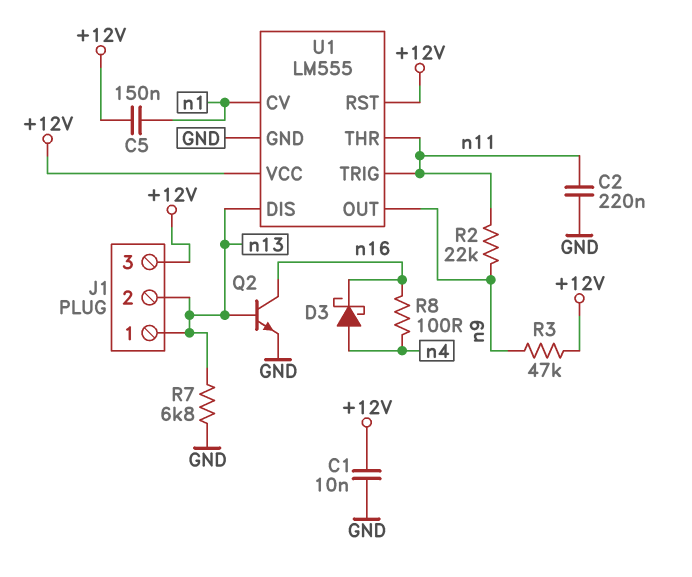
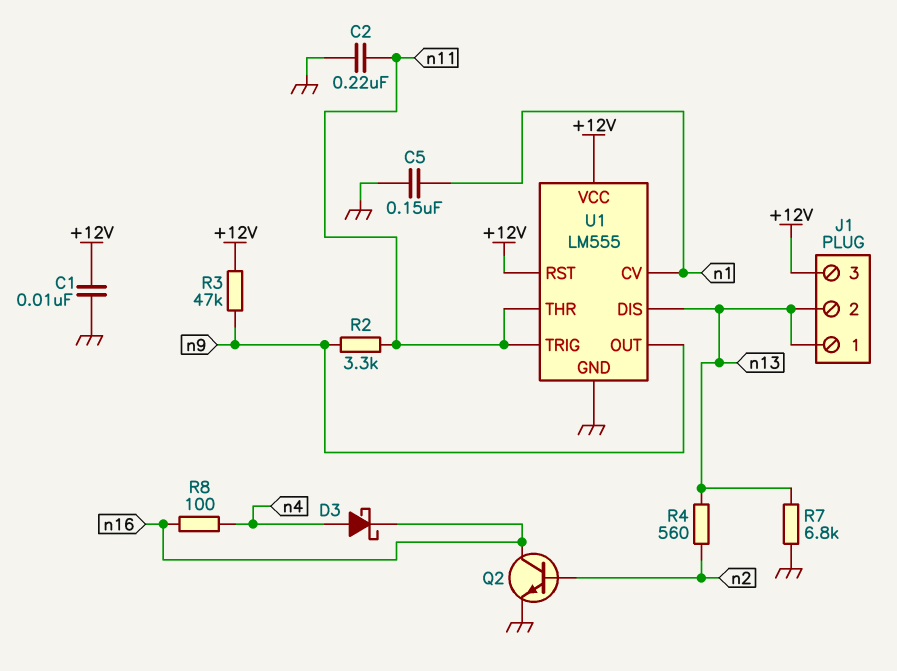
C5: 150nF (+12V, n1) -> 150nF (GND, n1)
Q2: NPN (B n13, C n16, E GND) -> NPN (B n2, C n16, E GND)
R2: 22k (n9, n11) -> 3.3k (n9, n11)
R4: none -> 560 (n2, n13)

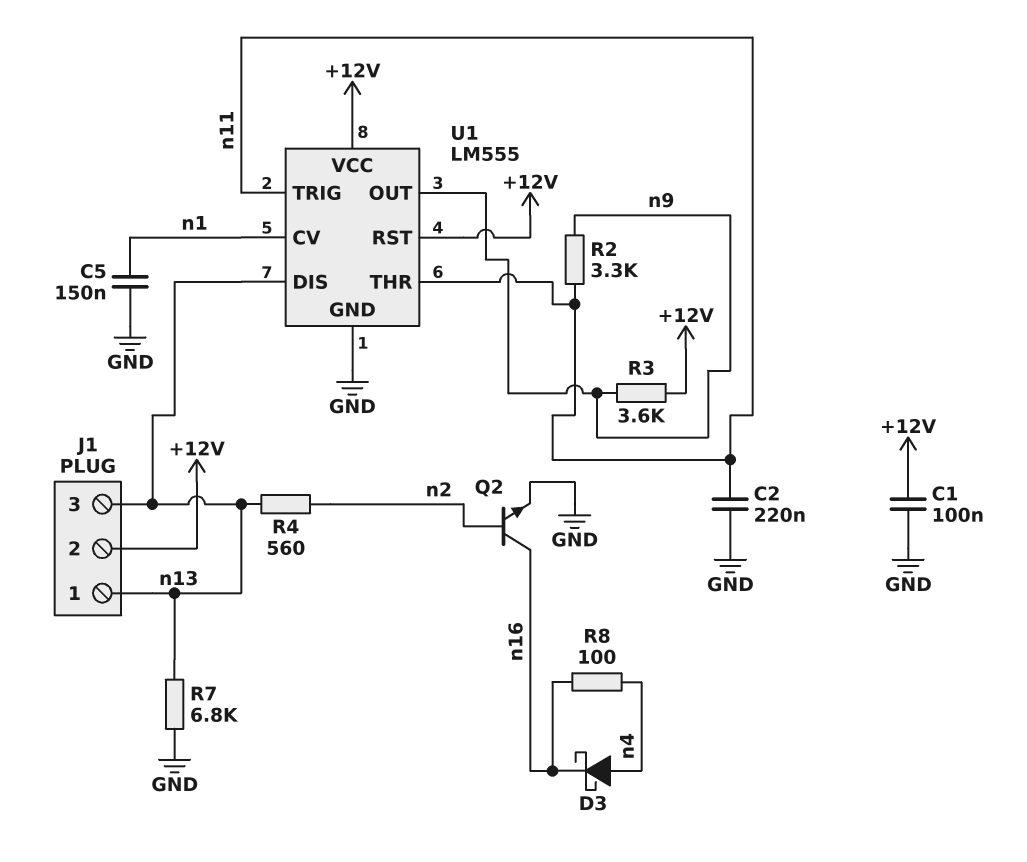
C1: 10nF (+12V, GND) -> 100nF (+12V, GND)
J1 pin 2: n13 -> +12V
J1 pin 3: +12V -> n13
R3: 47k (+12V, n9) -> 3.6k (+12V, n9)

